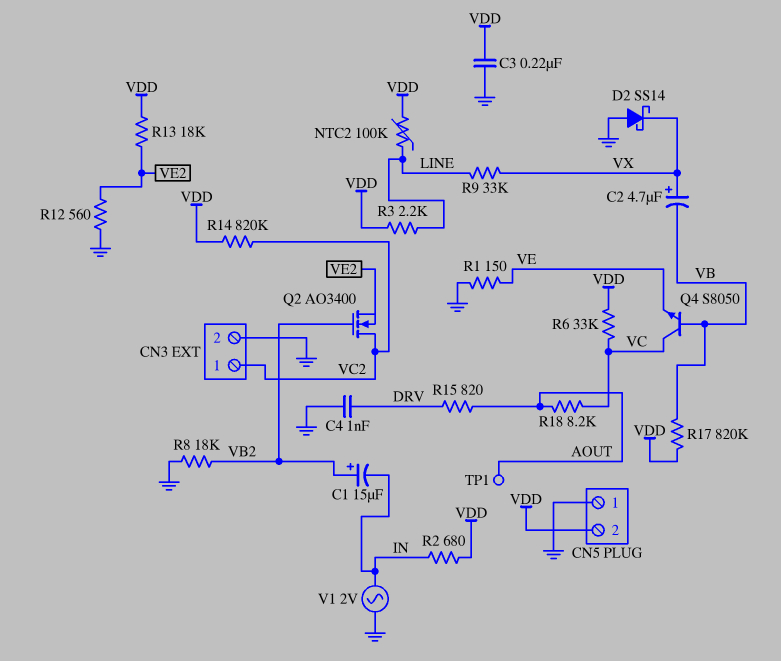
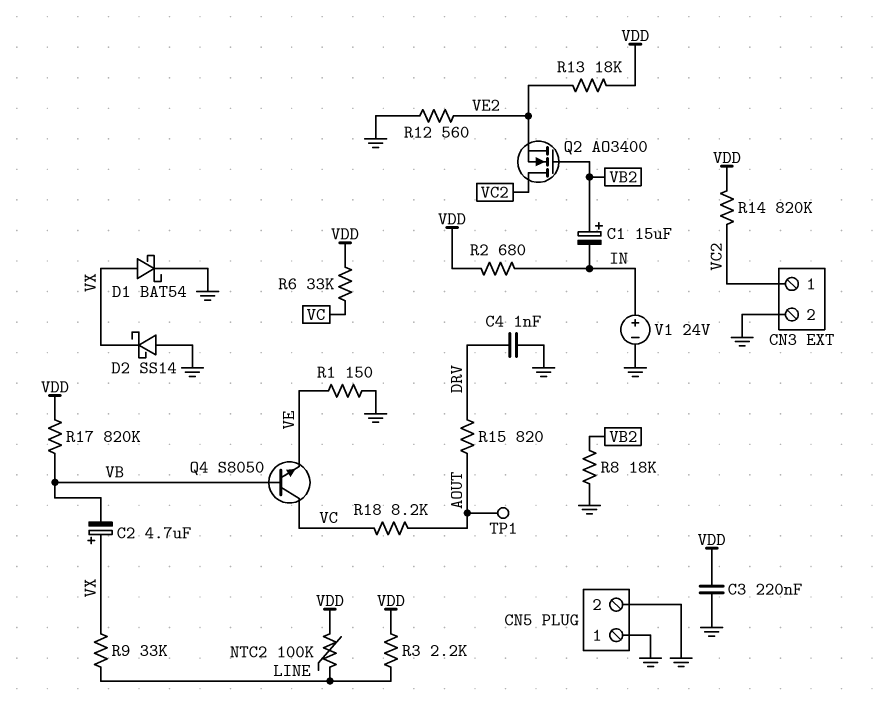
CN5 pin 2: VDD -> GND
D1: none -> schottky BAT54 (A VX, K GND)
V1: AC 2V (GND, IN) -> 24V (plus IN, minus GND)

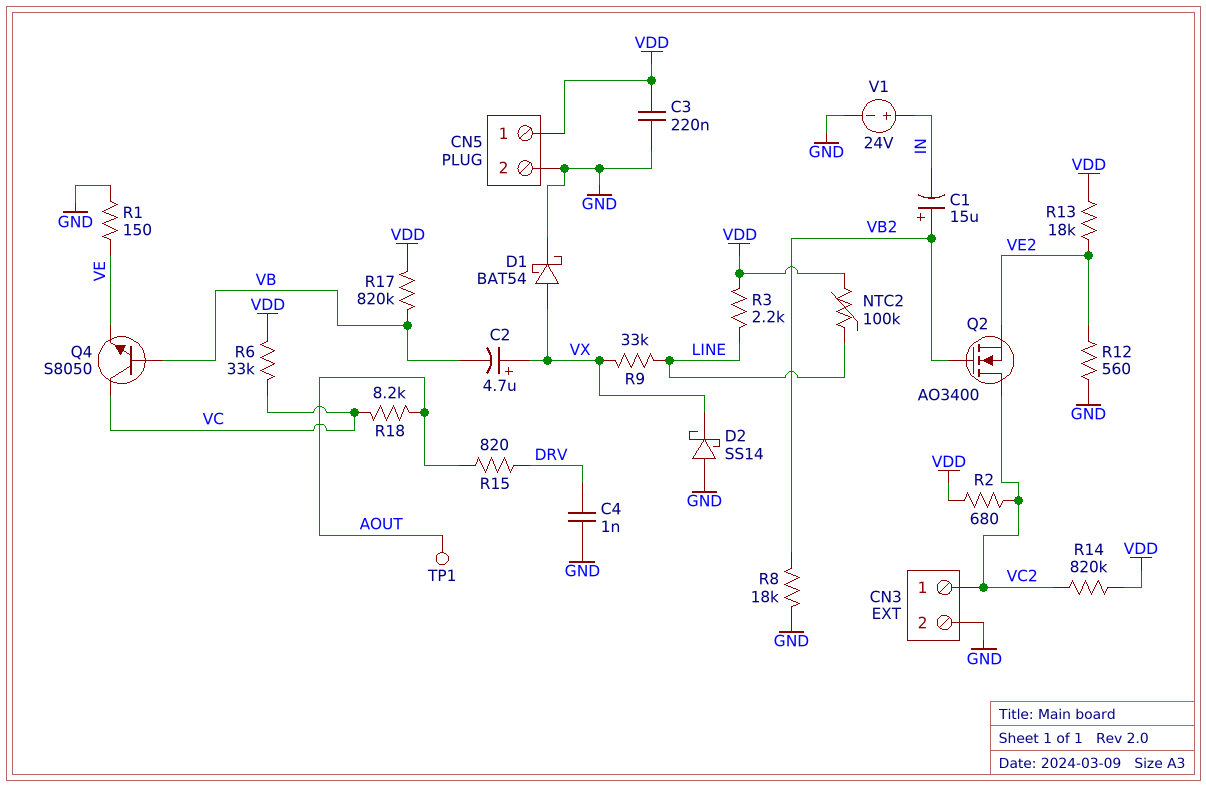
CN5 pin 1: GND -> VDD
R2: 680 (IN, VDD) -> 680 (VC2, VDD)

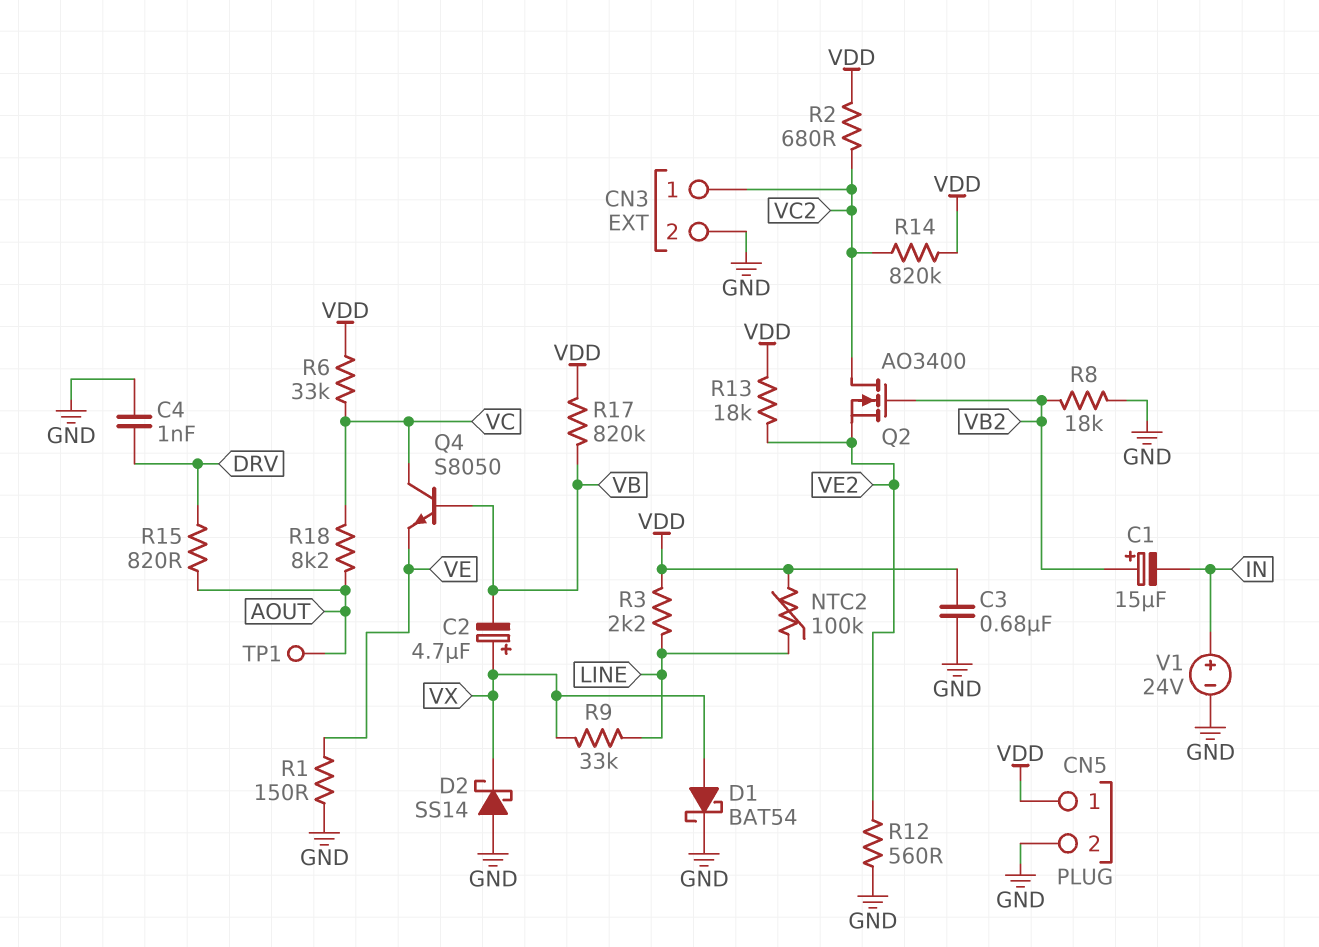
C3: 220nF (GND, VDD) -> 680nF (GND, VDD)

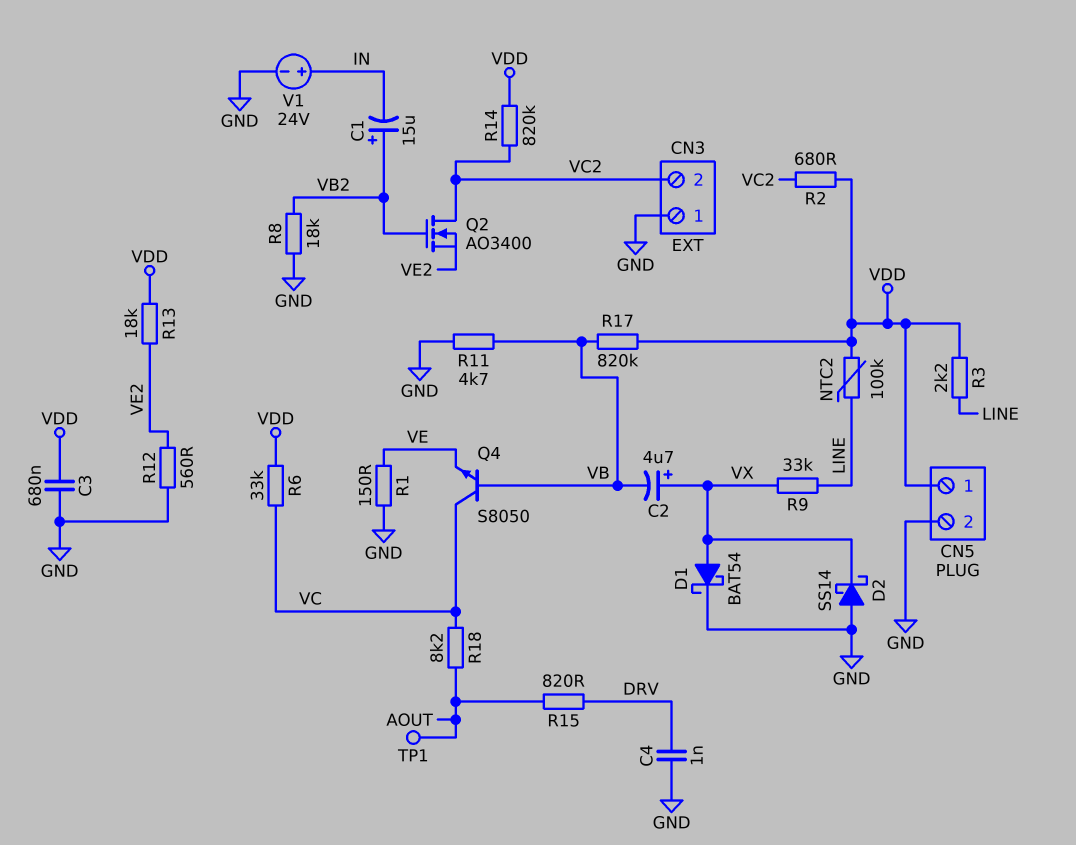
CN3 pin 1: VC2 -> GND
CN3 pin 2: GND -> VC2
R11: none -> 4.7k (GND, VB)

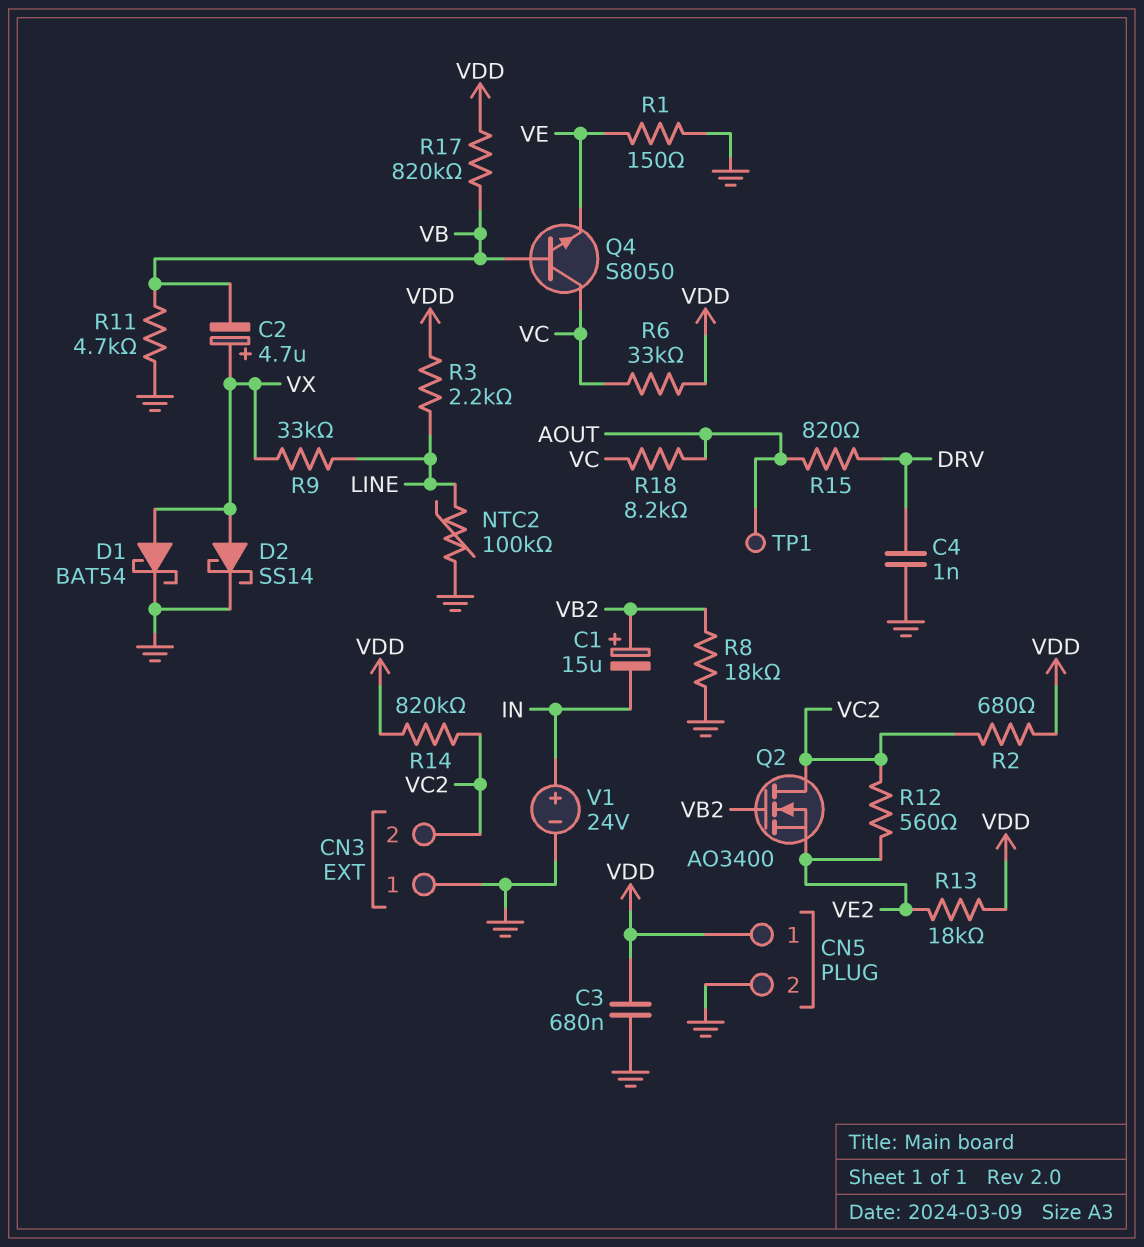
D2: schottky SS14 (A GND, K VX) -> schottky SS14 (A VX, K GND)
NTC2: 100k (LINE, VDD) -> 100k (GND, LINE)
R12: 560 (GND, VE2) -> 560 (VC2, VE2)

